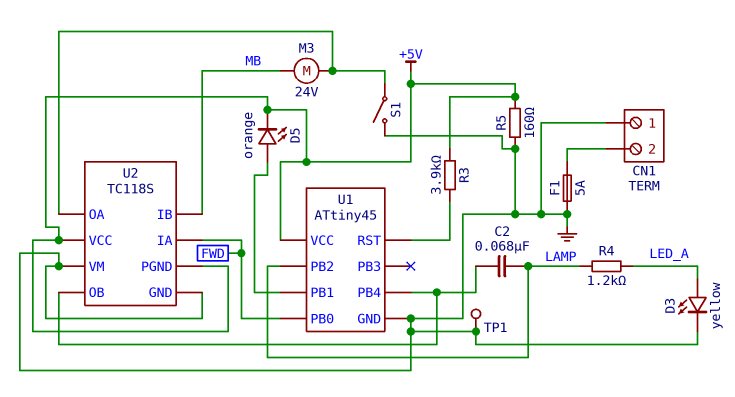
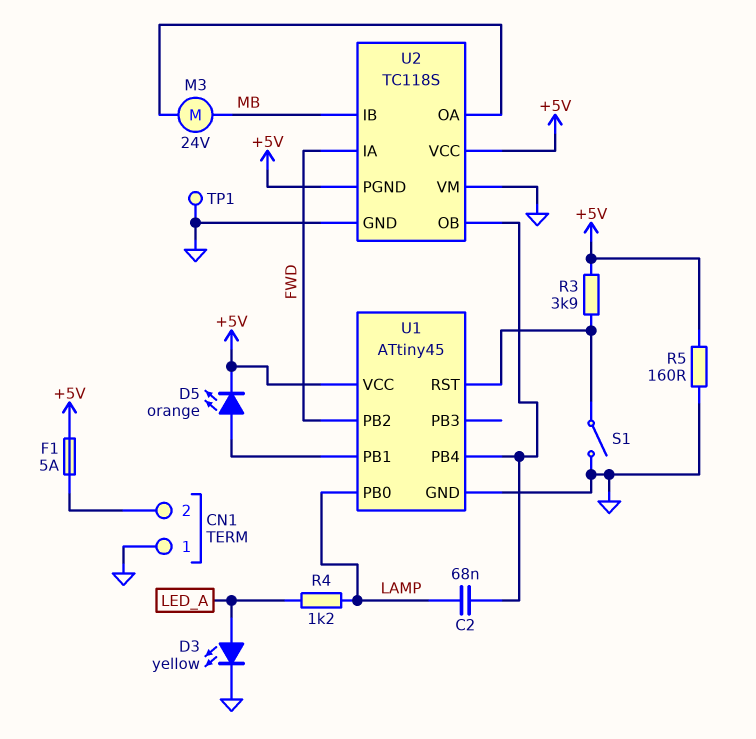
F1: 5A (CN1/2, GND) -> 5A (+5V, CN1/2)
S1: switch (GND, U2/OA) -> switch (GND, U1/RST)
U1 pin PB0: FWD -> LAMP
U1 pin PB2: LAMP -> FWD

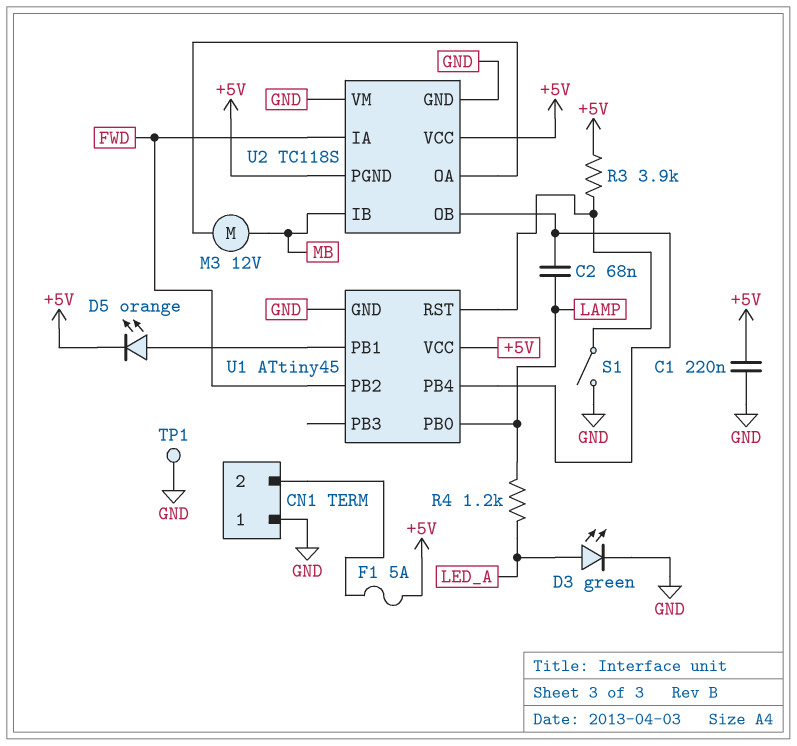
C1: none -> 220nF (+5V, GND)
D3: LED yellow (A LED_A, K GND) -> LED green (A LED_A, K GND)
M3: motor 24V (MB, U2/OA) -> motor 12V (MB, U2/OA)
R5: 160 (+5V, GND) -> none

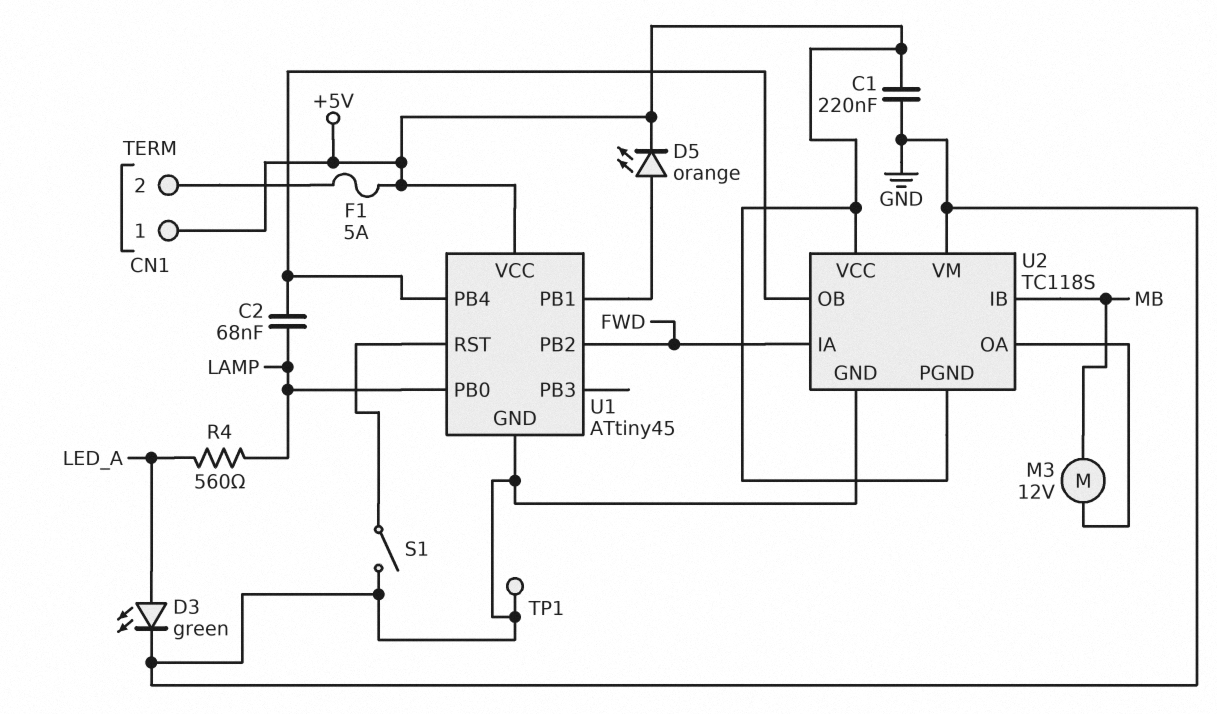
CN1 pin 1: GND -> +5V
R3: 3.9k (+5V, U1/RST) -> none
R4: 1.2k (LAMP, LED_A) -> 560 (LAMP, LED_A)

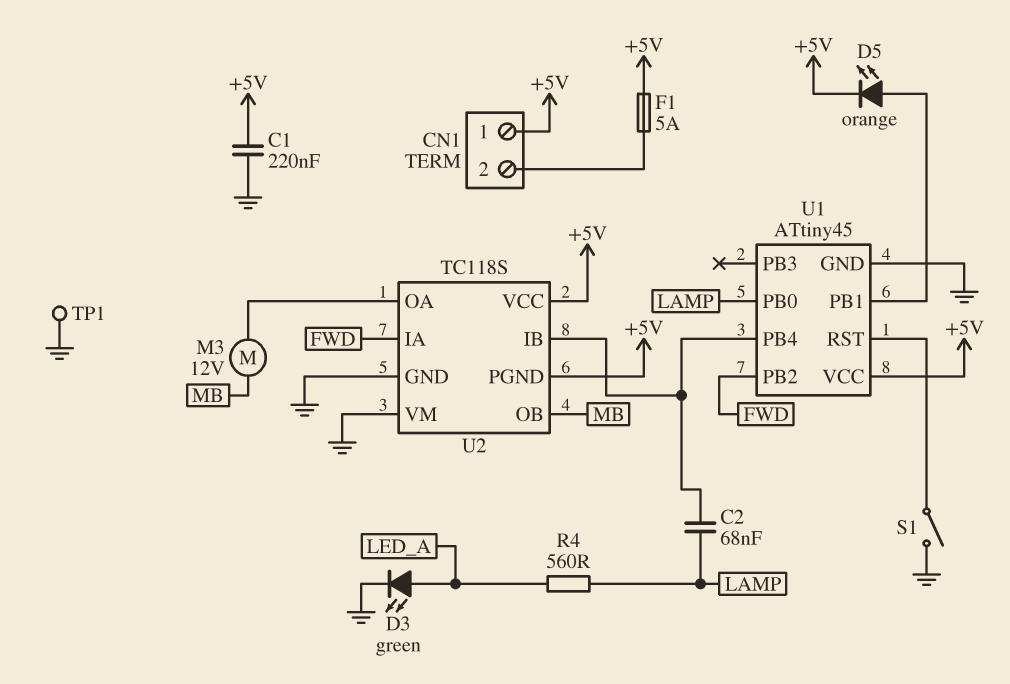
U2 pin IB: MB -> U1/PB4
U2 pin OB: U1/PB4 -> MB

